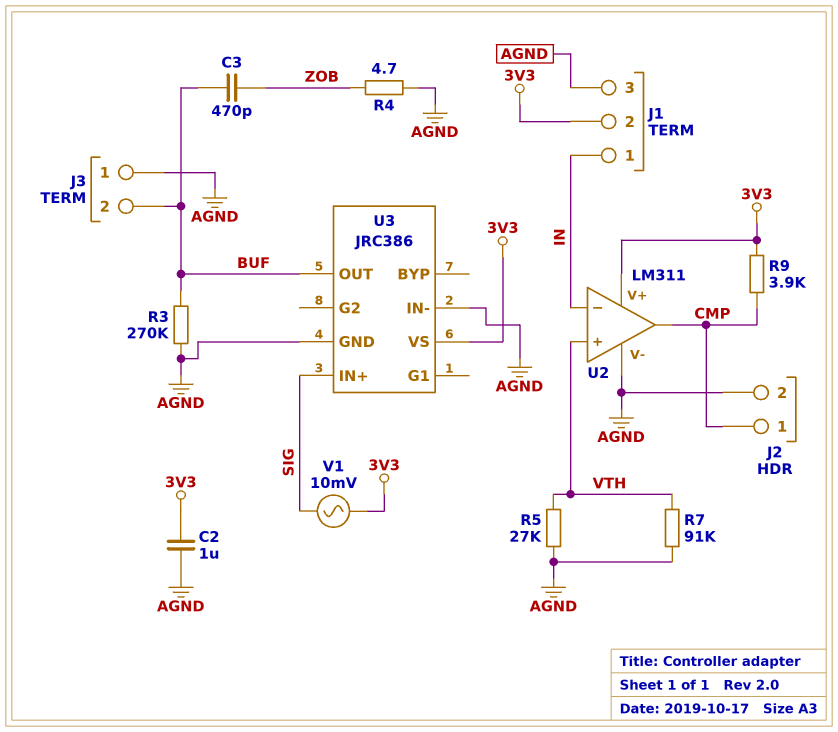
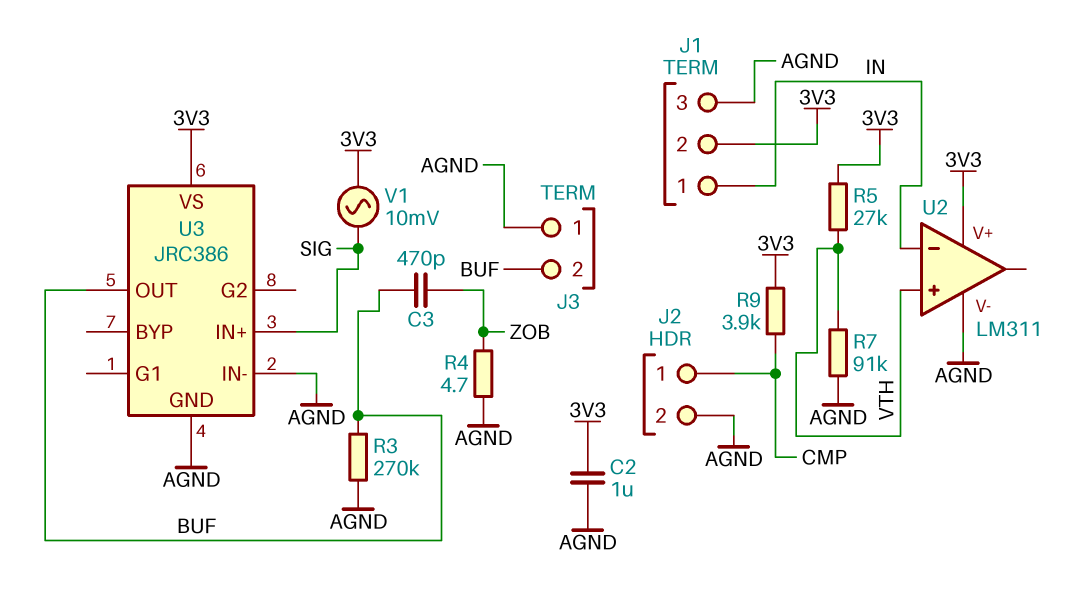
R5: 27k (AGND, VTH) -> 27k (3V3, VTH)
U2 pin out: CMP -> none

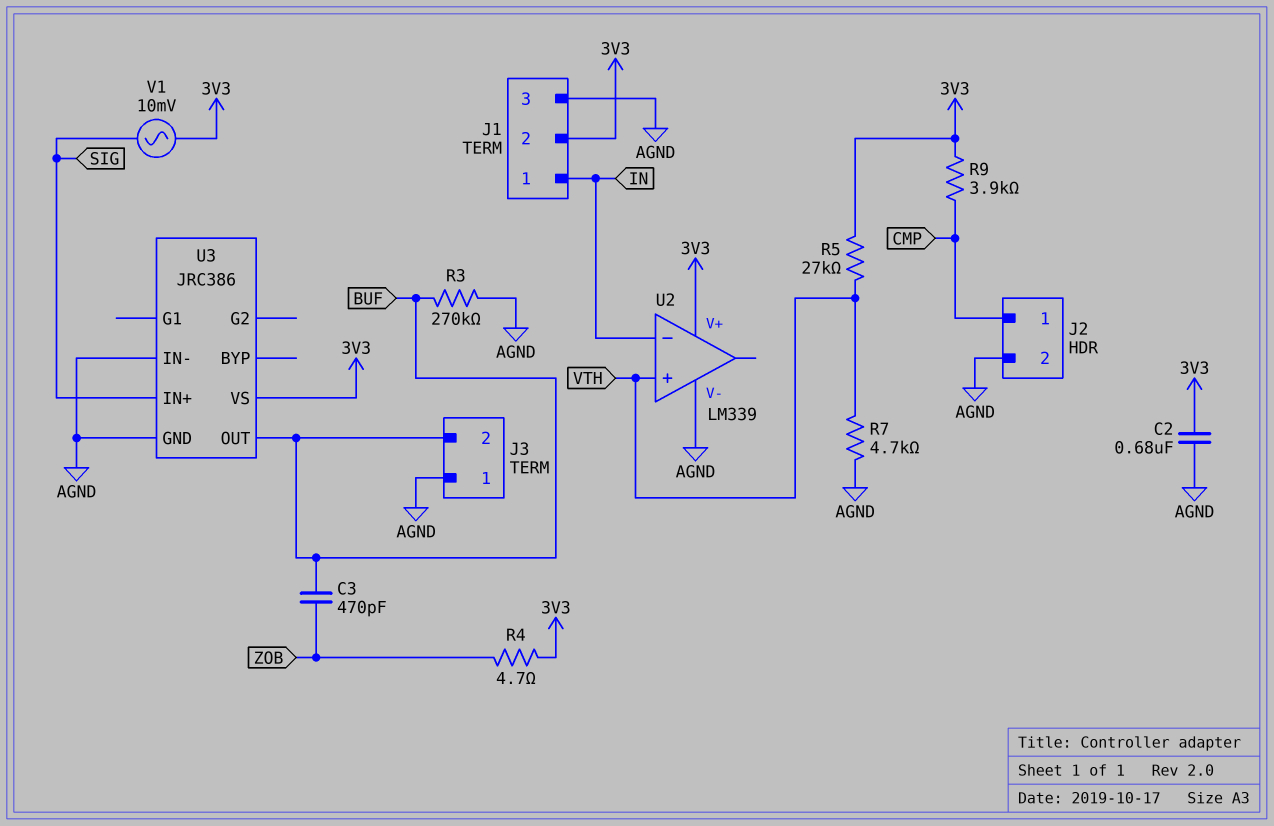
C2: 1uF (3V3, AGND) -> 680nF (3V3, AGND)
R4: 4.7 (AGND, ZOB) -> 4.7 (3V3, ZOB)
R7: 91k (AGND, VTH) -> 4.7k (AGND, VTH)
U2: LM311 -> LM339

